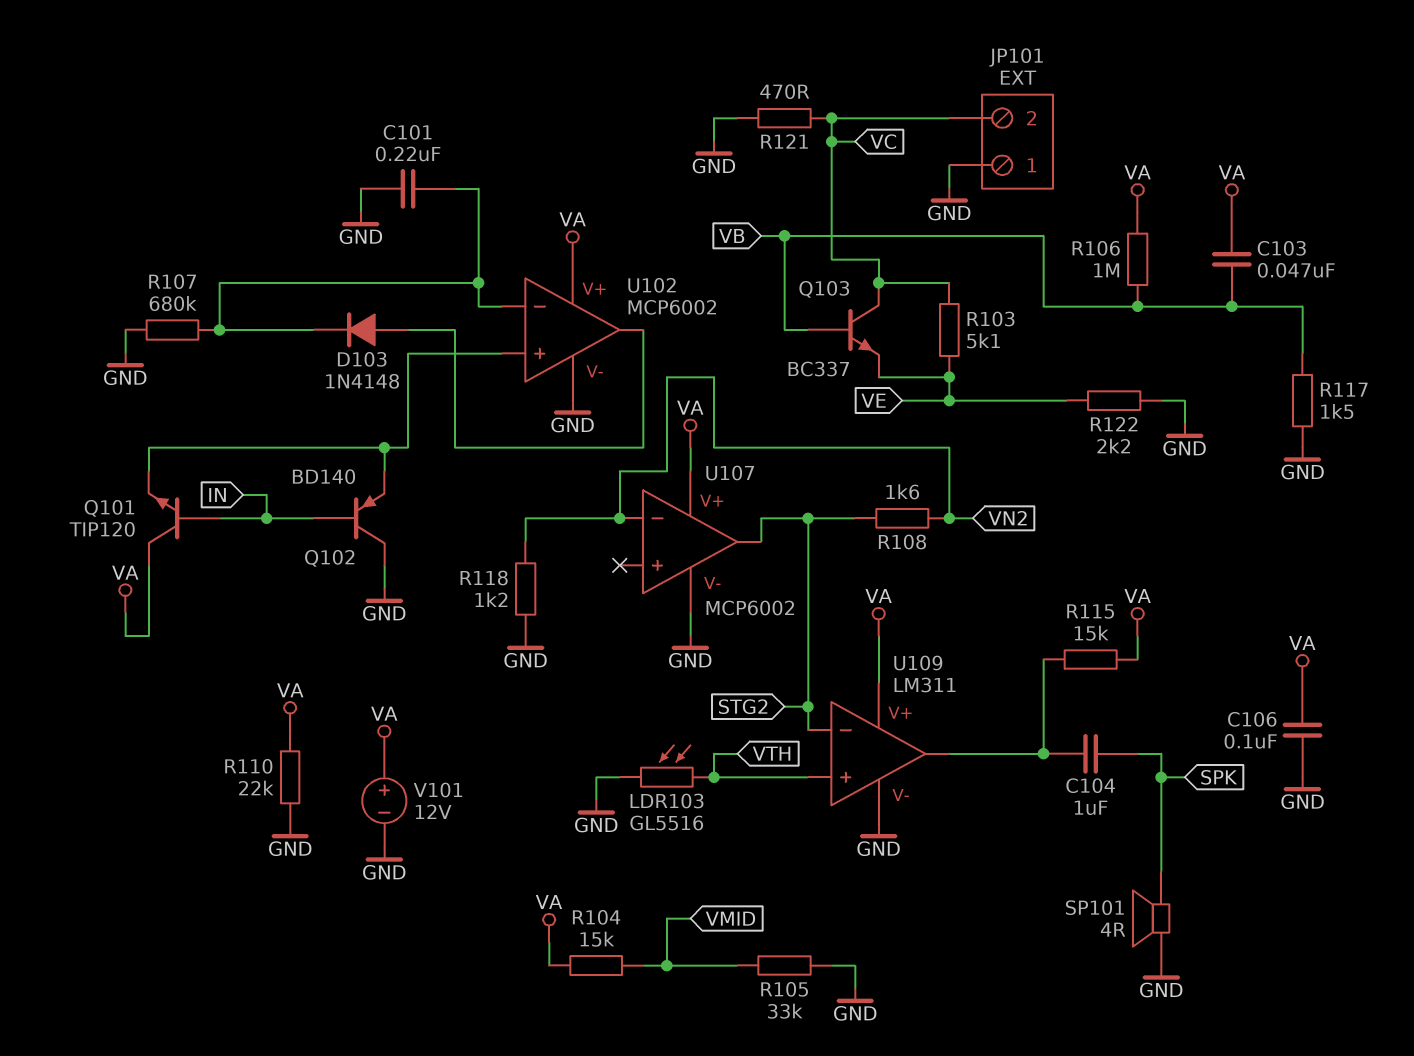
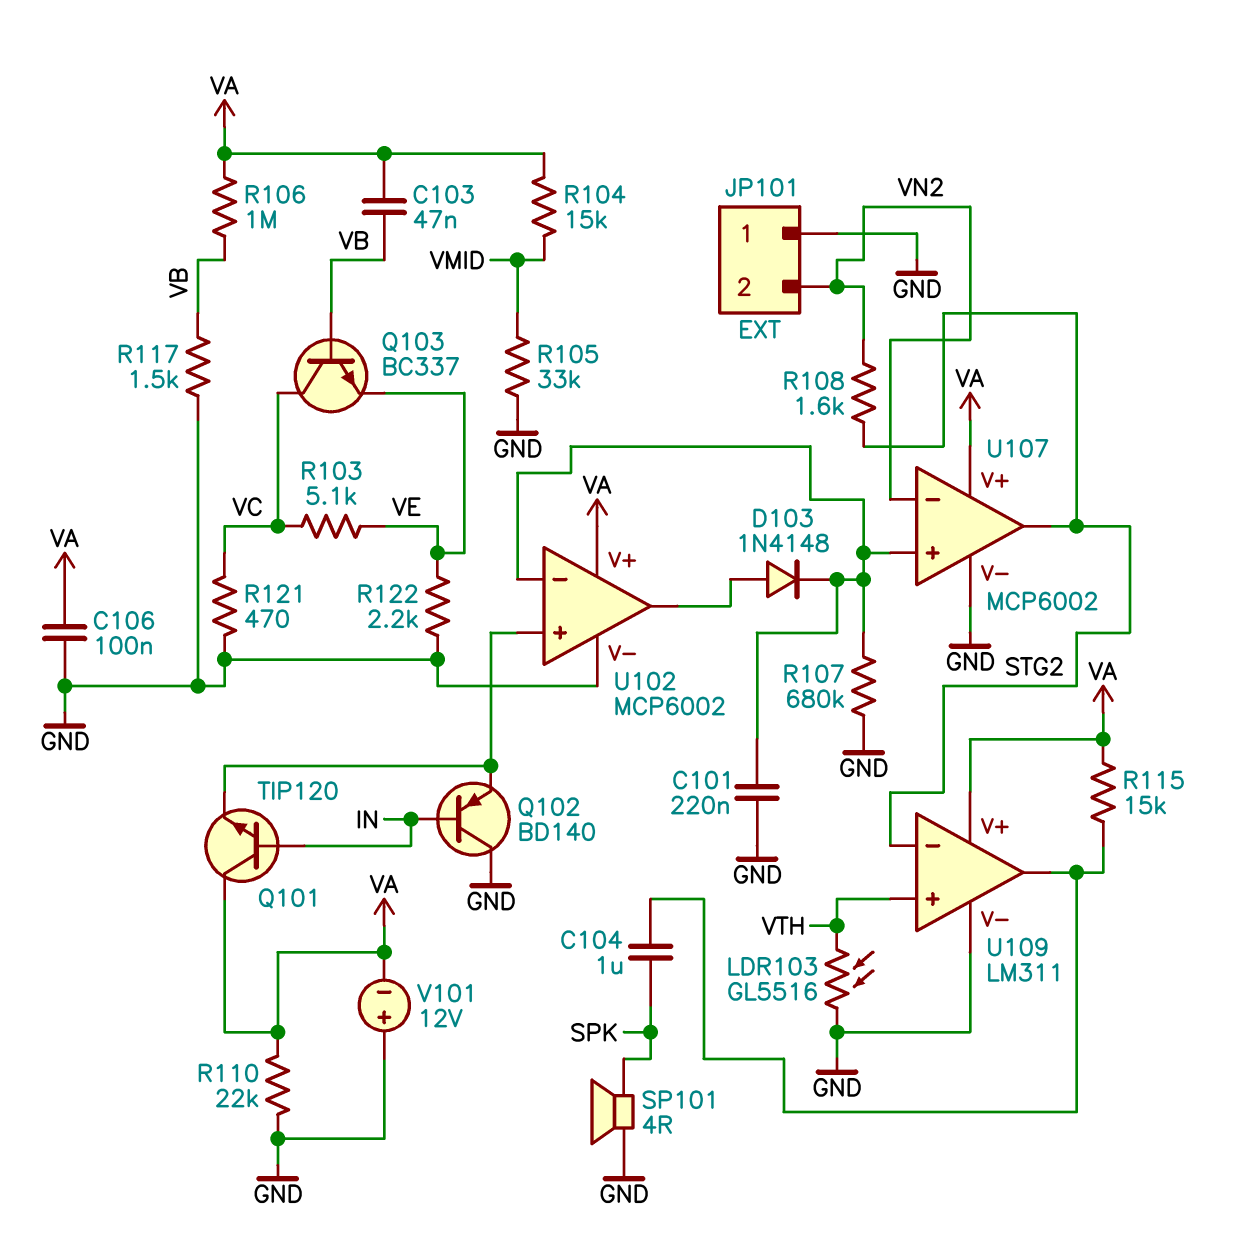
JP101 pin 2: VC -> VN2
R118: 1.2k (GND, VN2) -> none
U107 pin in+: none -> U102/in-
V101: 12V (plus VA, minus GND) -> 12V (plus GND, minus VA)

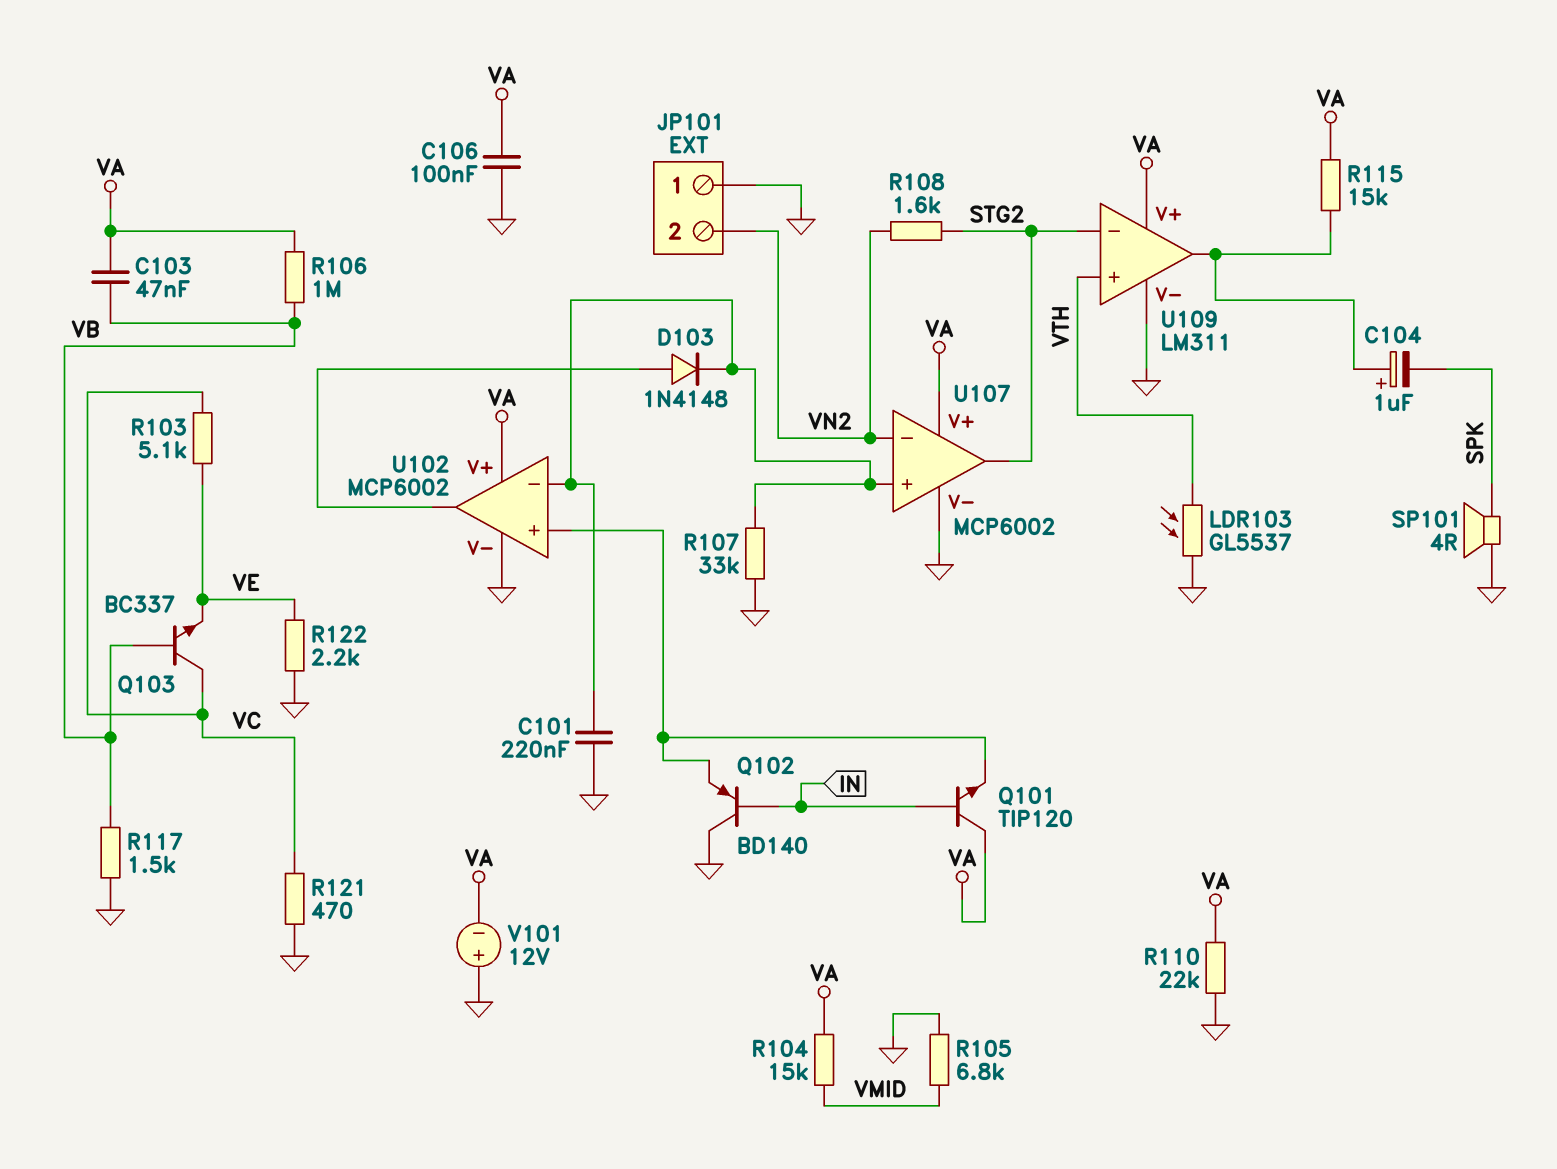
C104: 1uF (SPK, U109/out) -> 1uF (plus U109/out, minus SPK)
LDR103: GL5516 (GND, VTH) -> GL5537 (GND, VTH)
R105: 33k (GND, VMID) -> 6.8k (GND, VMID)
R107: 680k (GND, U102/in-) -> 33k (GND, U102/in-)

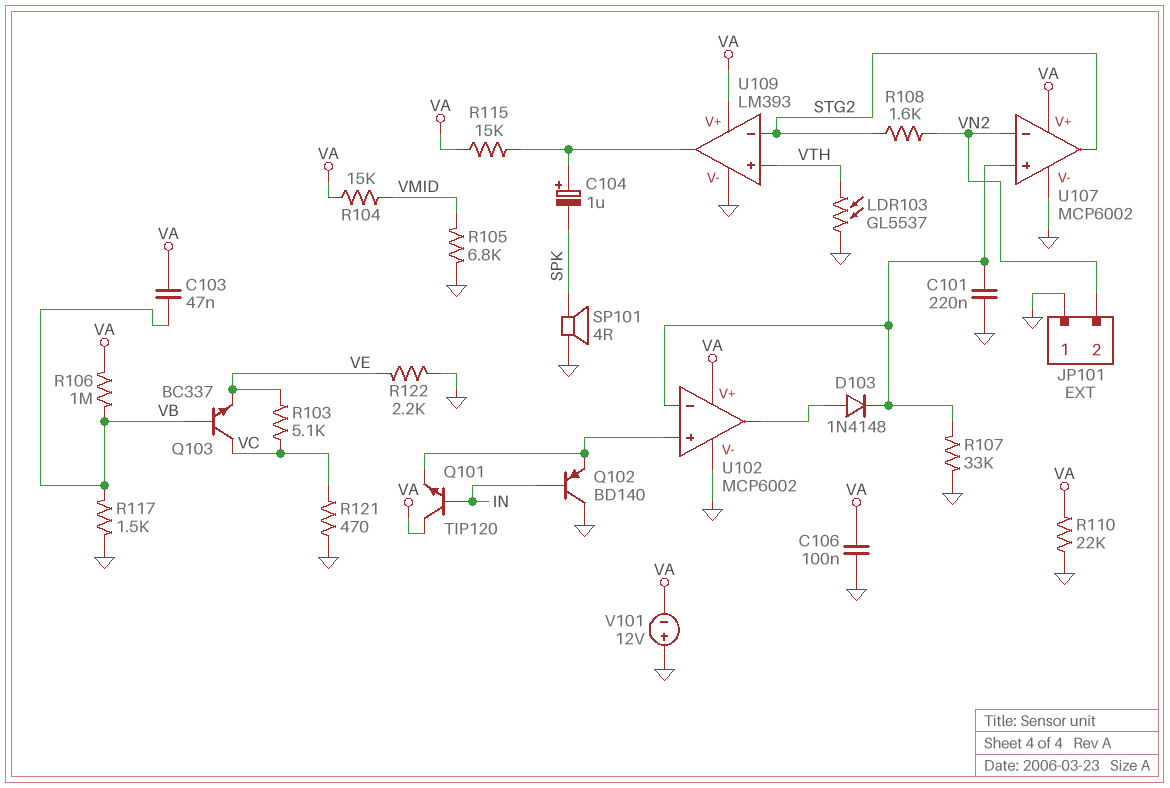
U109: LM311 -> LM393

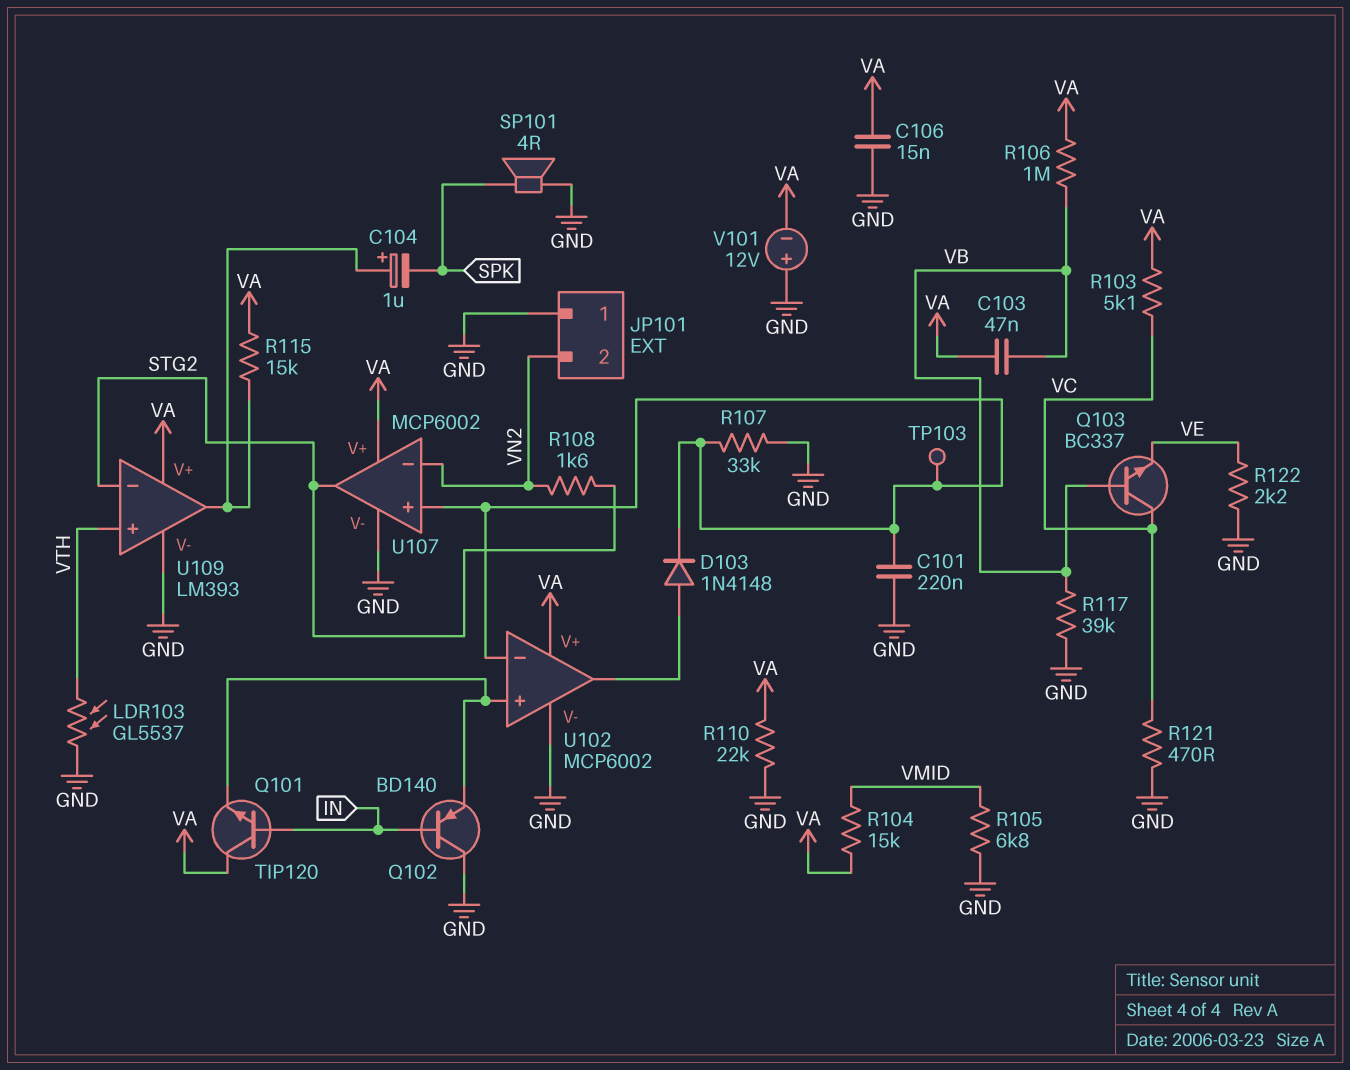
C106: 100nF (GND, VA) -> 15nF (GND, VA)
R103: 5.1k (VC, VE) -> 5.1k (VA, VC)
R117: 1.5k (GND, VB) -> 39k (GND, VB)
TP103: none -> test point (U102/in-)

